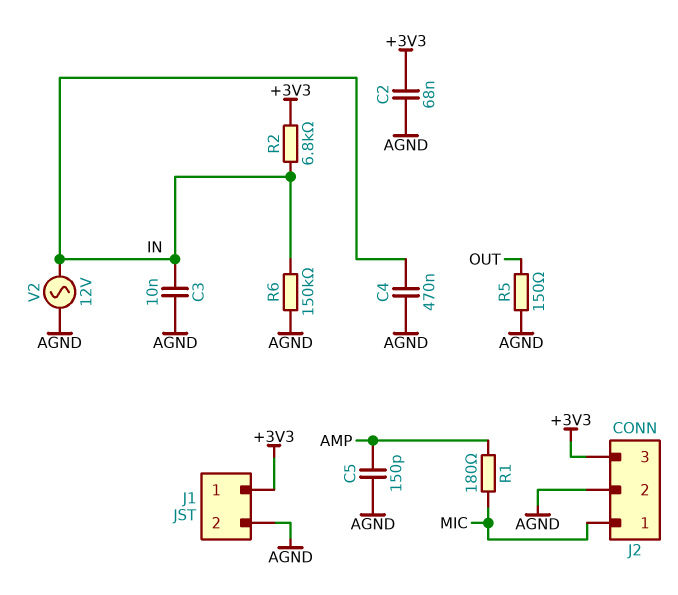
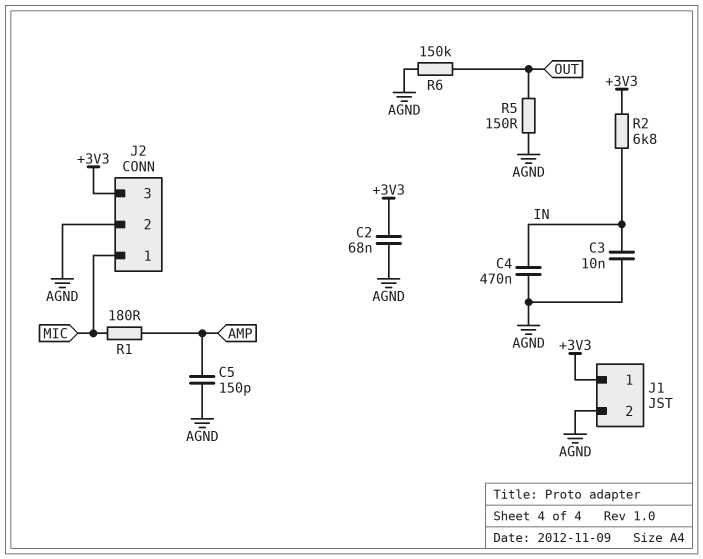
R6: 150k (AGND, IN) -> 150k (AGND, OUT)
V2: AC 12V (AGND, IN) -> none

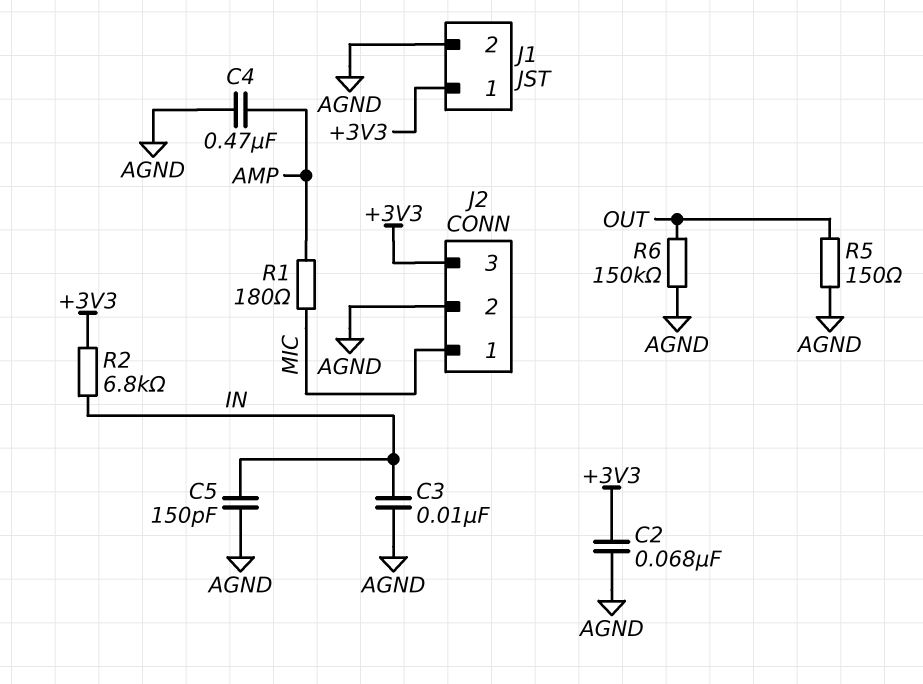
C4: 470nF (AGND, IN) -> 470nF (AGND, AMP)
C5: 150pF (AGND, AMP) -> 150pF (AGND, IN)

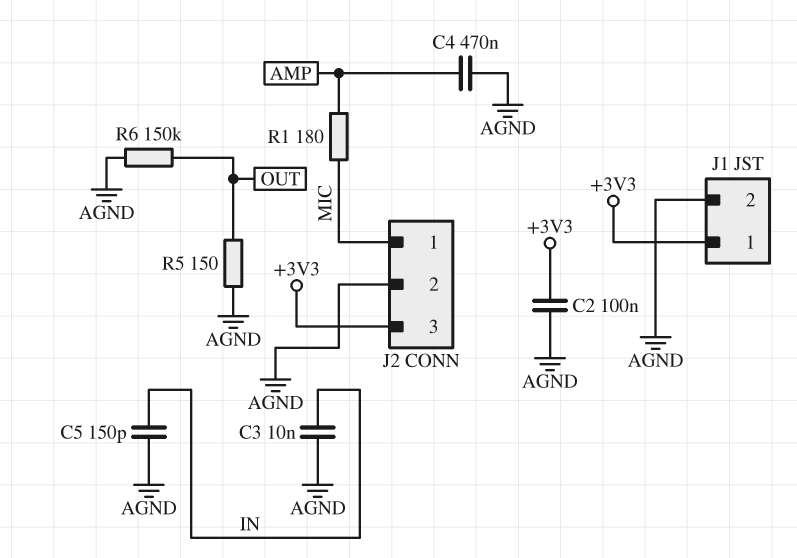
C2: 68nF (+3V3, AGND) -> 100nF (+3V3, AGND)
R2: 6.8k (+3V3, IN) -> none

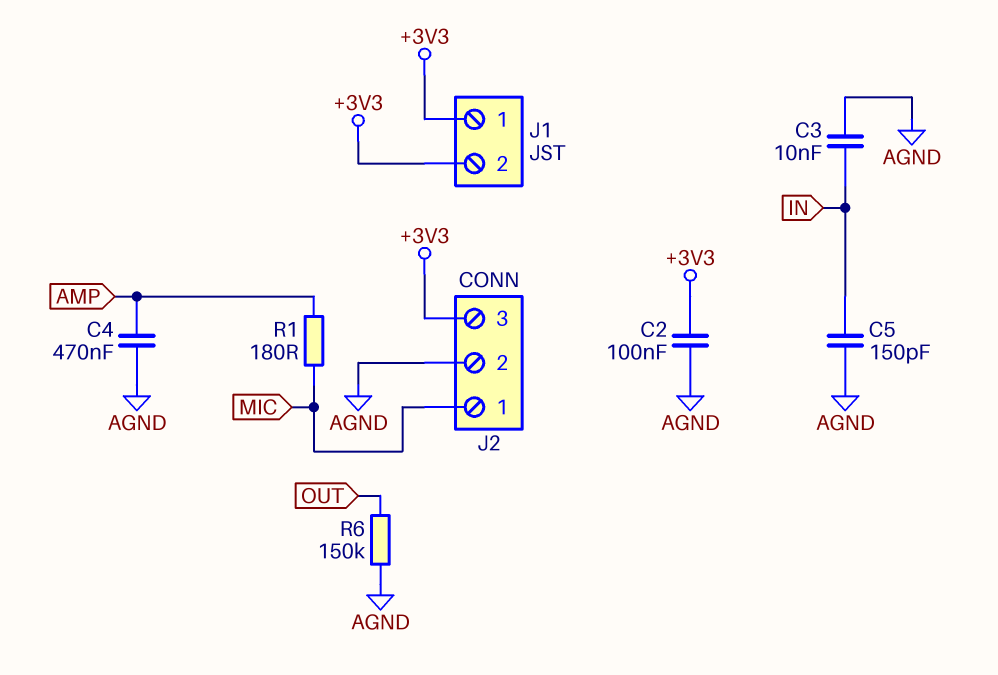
J1 pin 2: AGND -> +3V3
R5: 150 (AGND, OUT) -> none

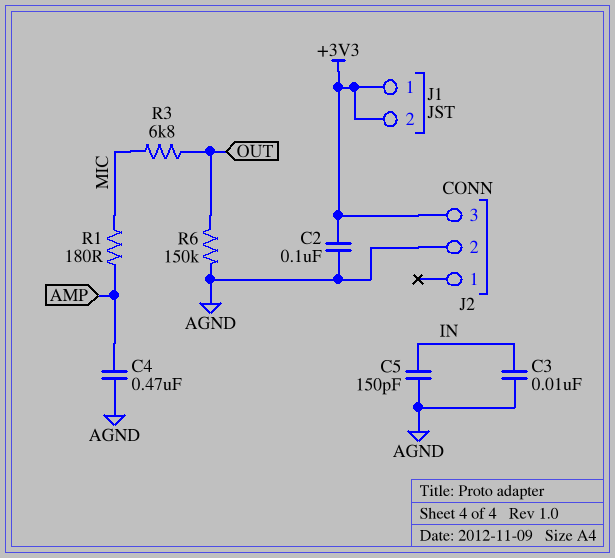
J2 pin 1: MIC -> none
R3: none -> 6.8k (MIC, OUT)

